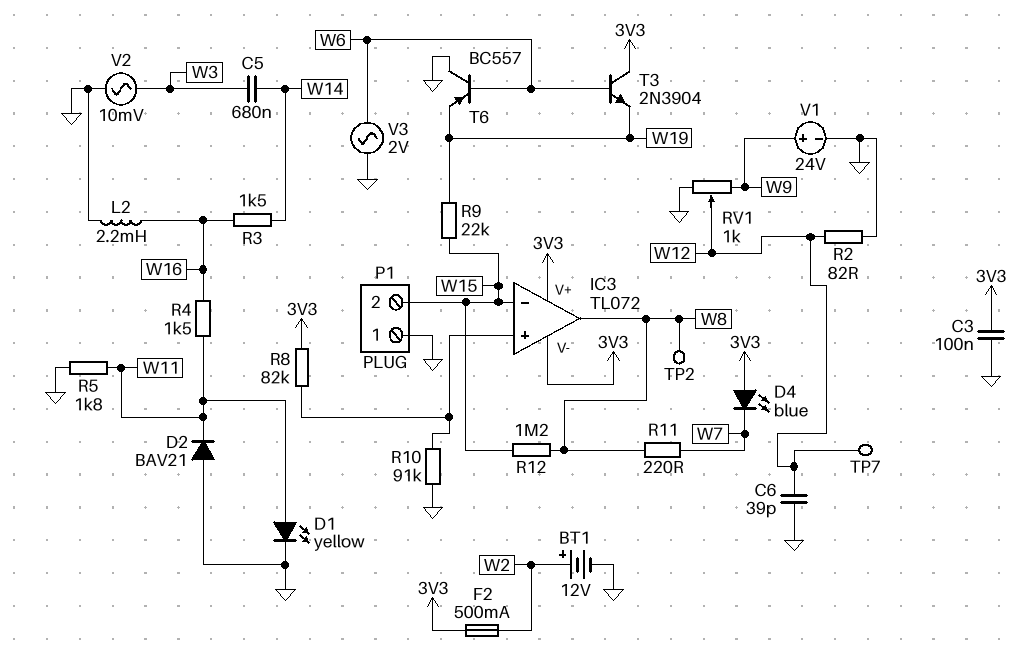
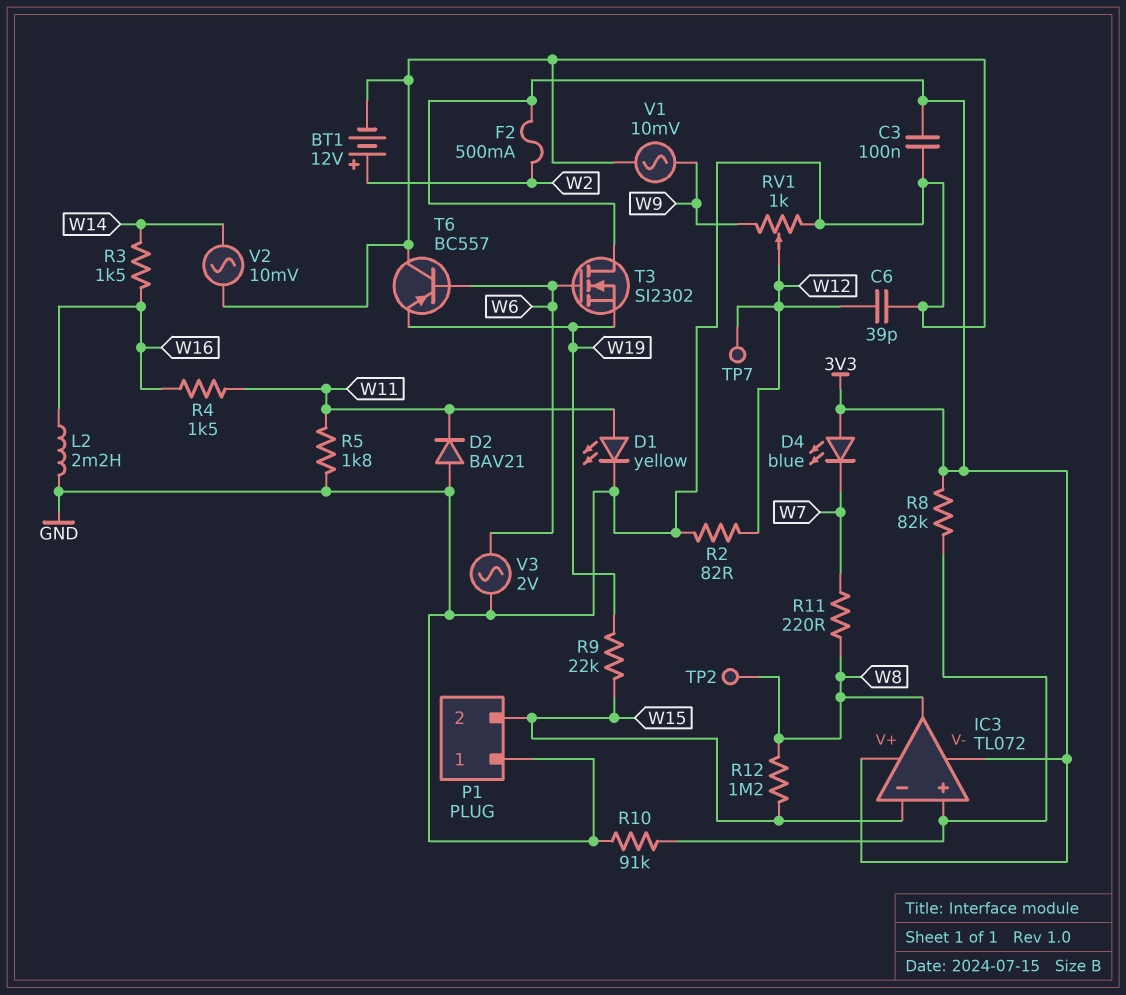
C5: 680nF (W3, W14) -> none
T3: NPN 2N3904 (B W6, C 3V3, E W19) -> NMOS SI2302 (G W6, D 3V3, S W19)
V1: 24V (plus W9, minus GND) -> AC 10mV (GND, W9)
V2: AC 10mV (GND, W3) -> AC 10mV (GND, W14)

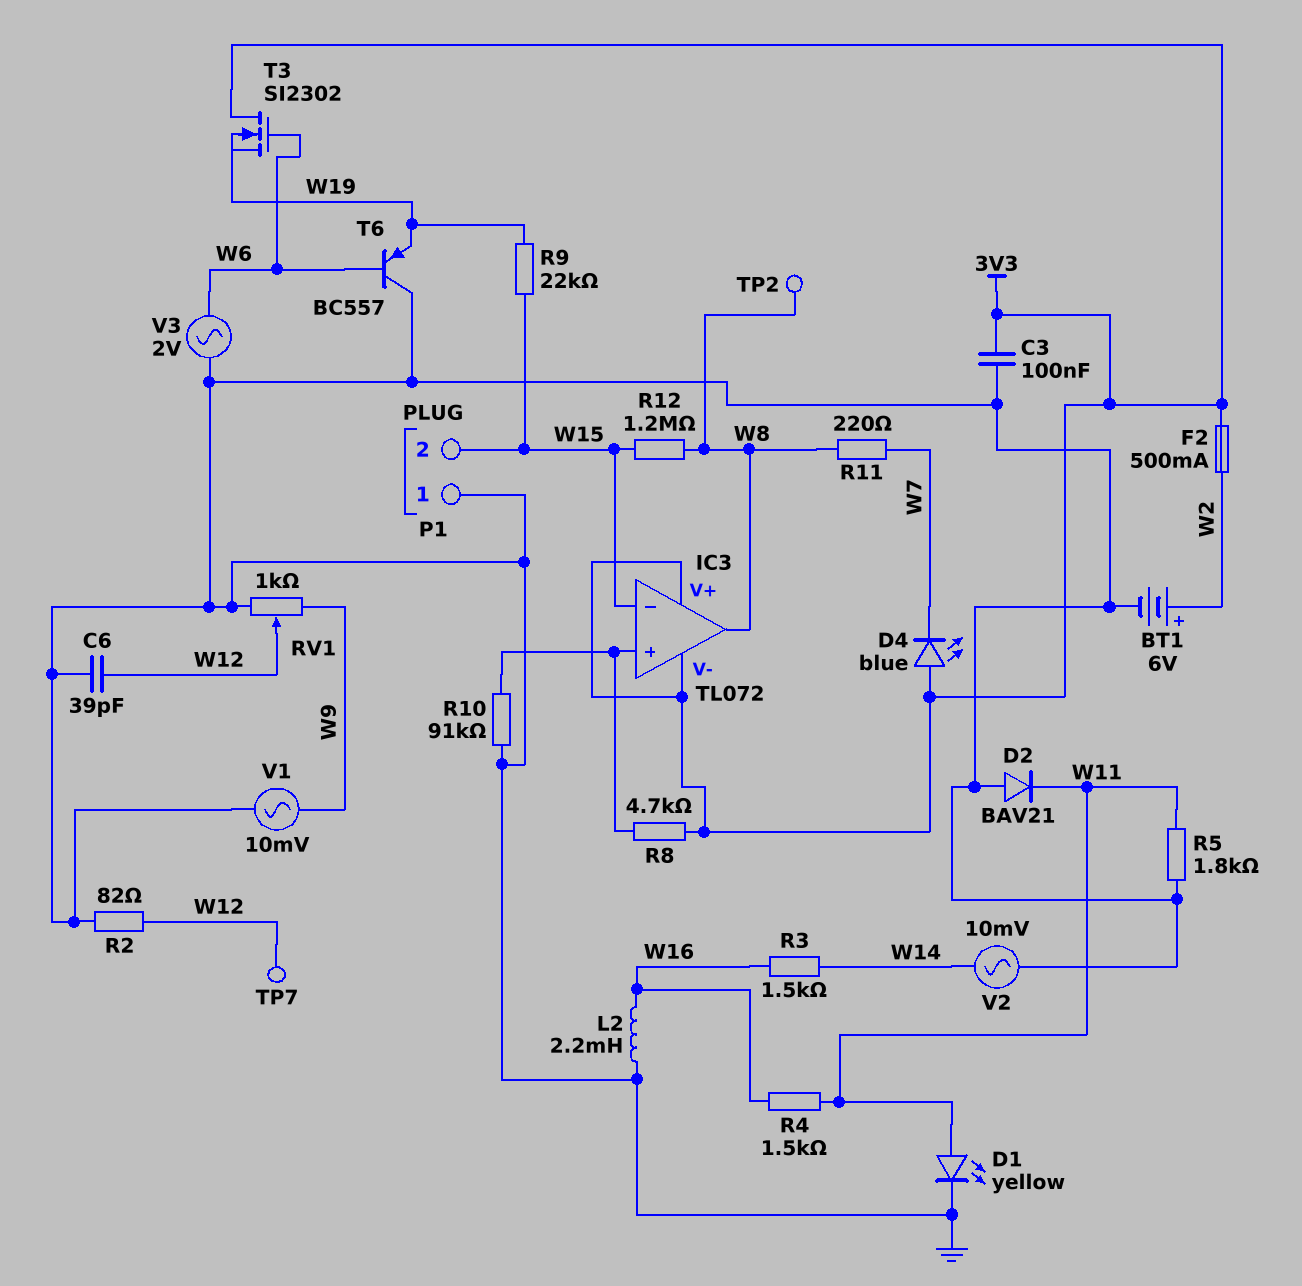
BT1: 12V (plus W2, minus GND) -> 6V (plus W2, minus GND)
R8: 82k (3V3, IC3/in+) -> 4.7k (3V3, IC3/in+)

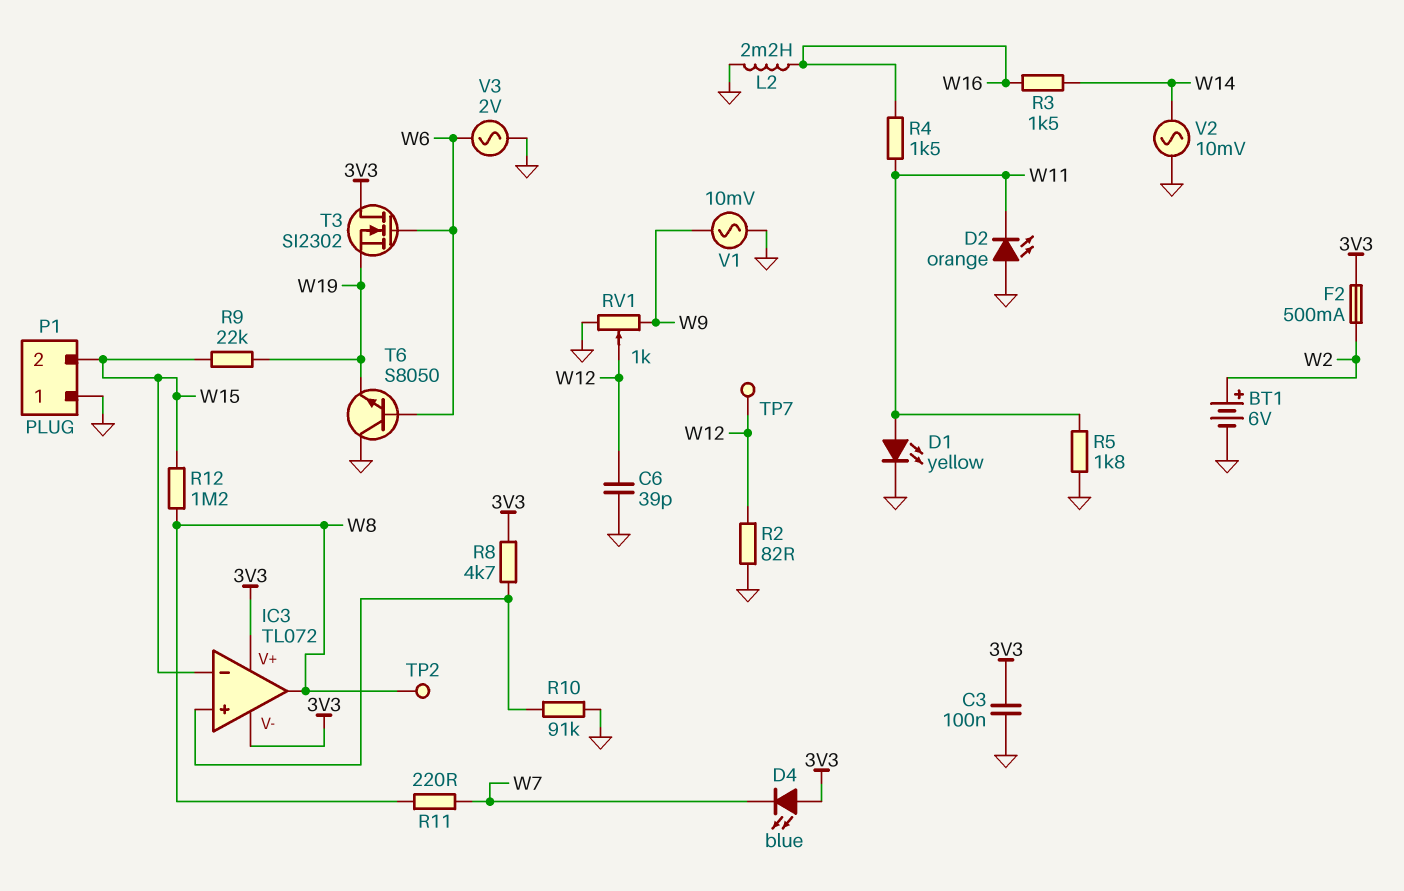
D2: diode BAV21 (A GND, K W11) -> LED orange (A GND, K W11)
T6: PNP BC557 (B W6, C GND, E W19) -> NPN S8050 (B W6, C GND, E W19)

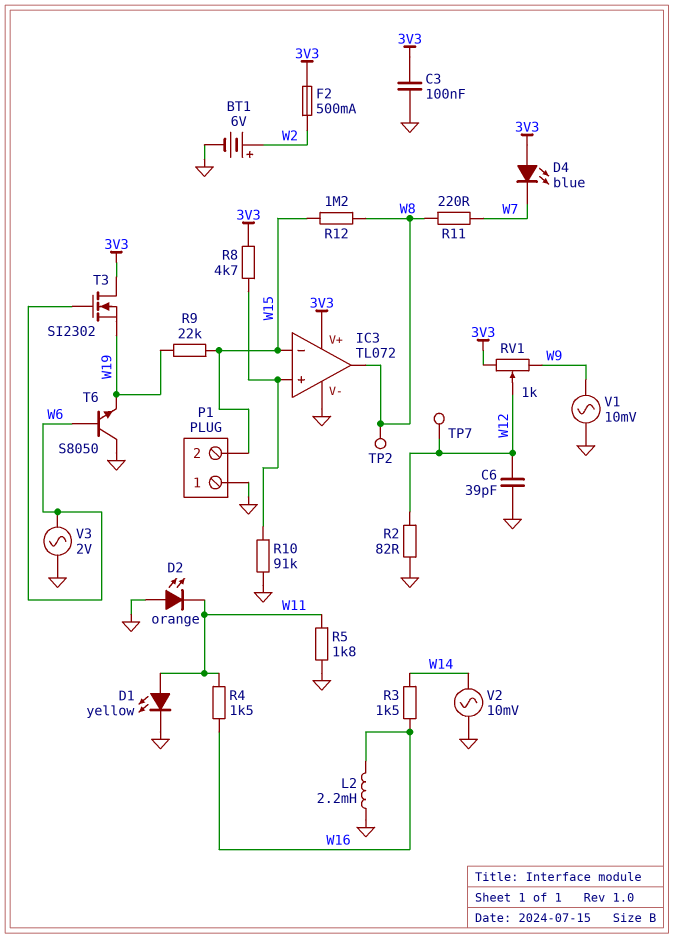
IC3 pin V-: 3V3 -> GND
RV1: 1k (GND, W9, wiper W12) -> 1k (3V3, W9, wiper W12)

